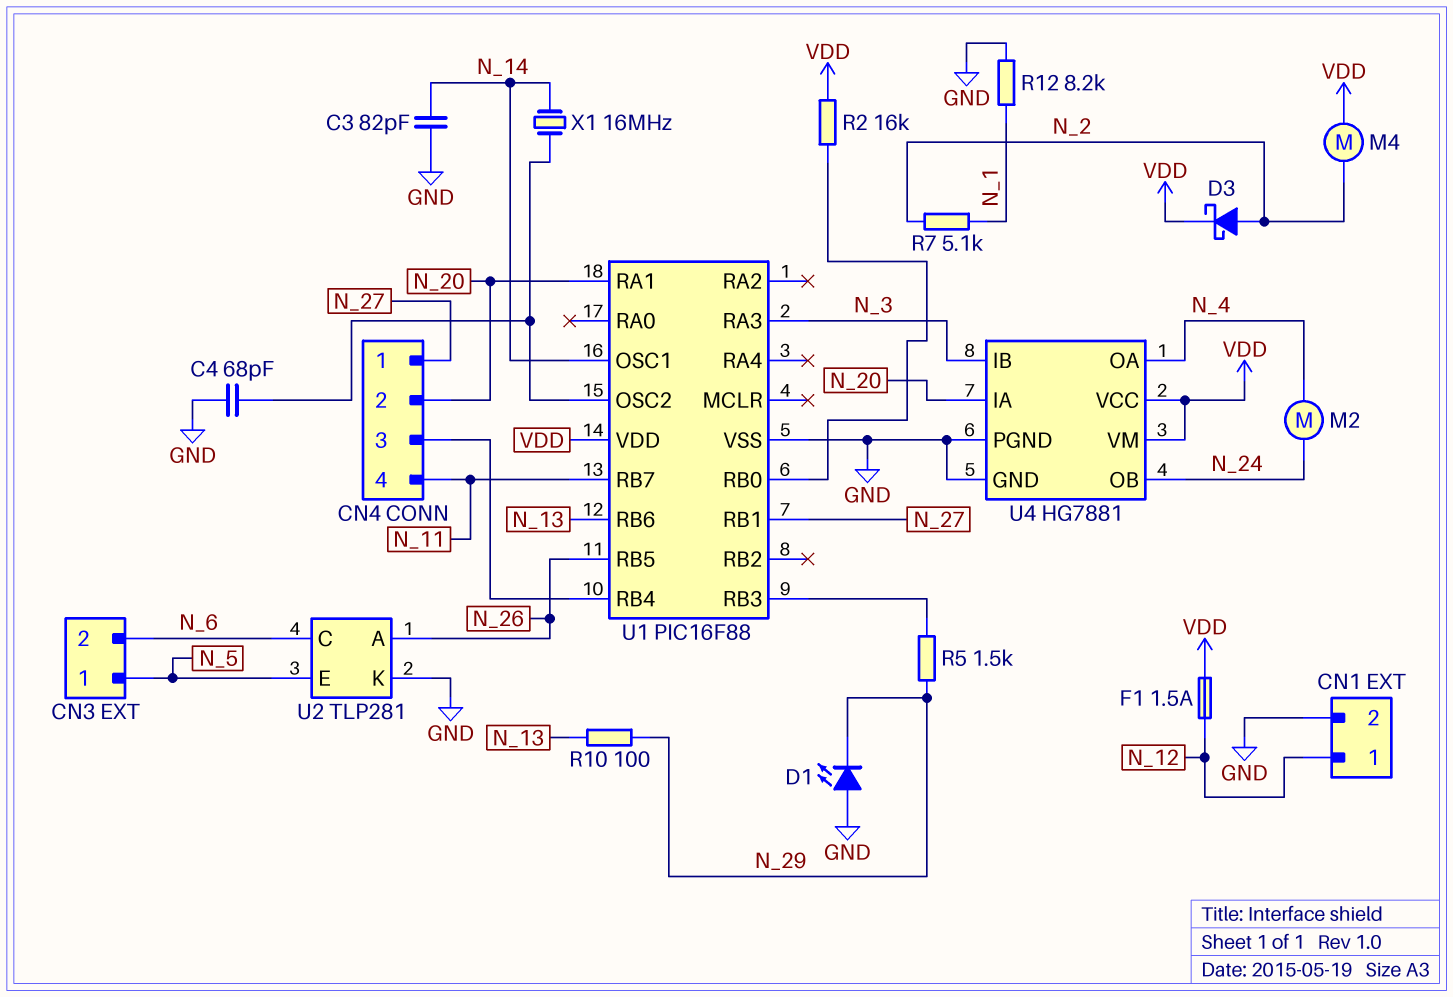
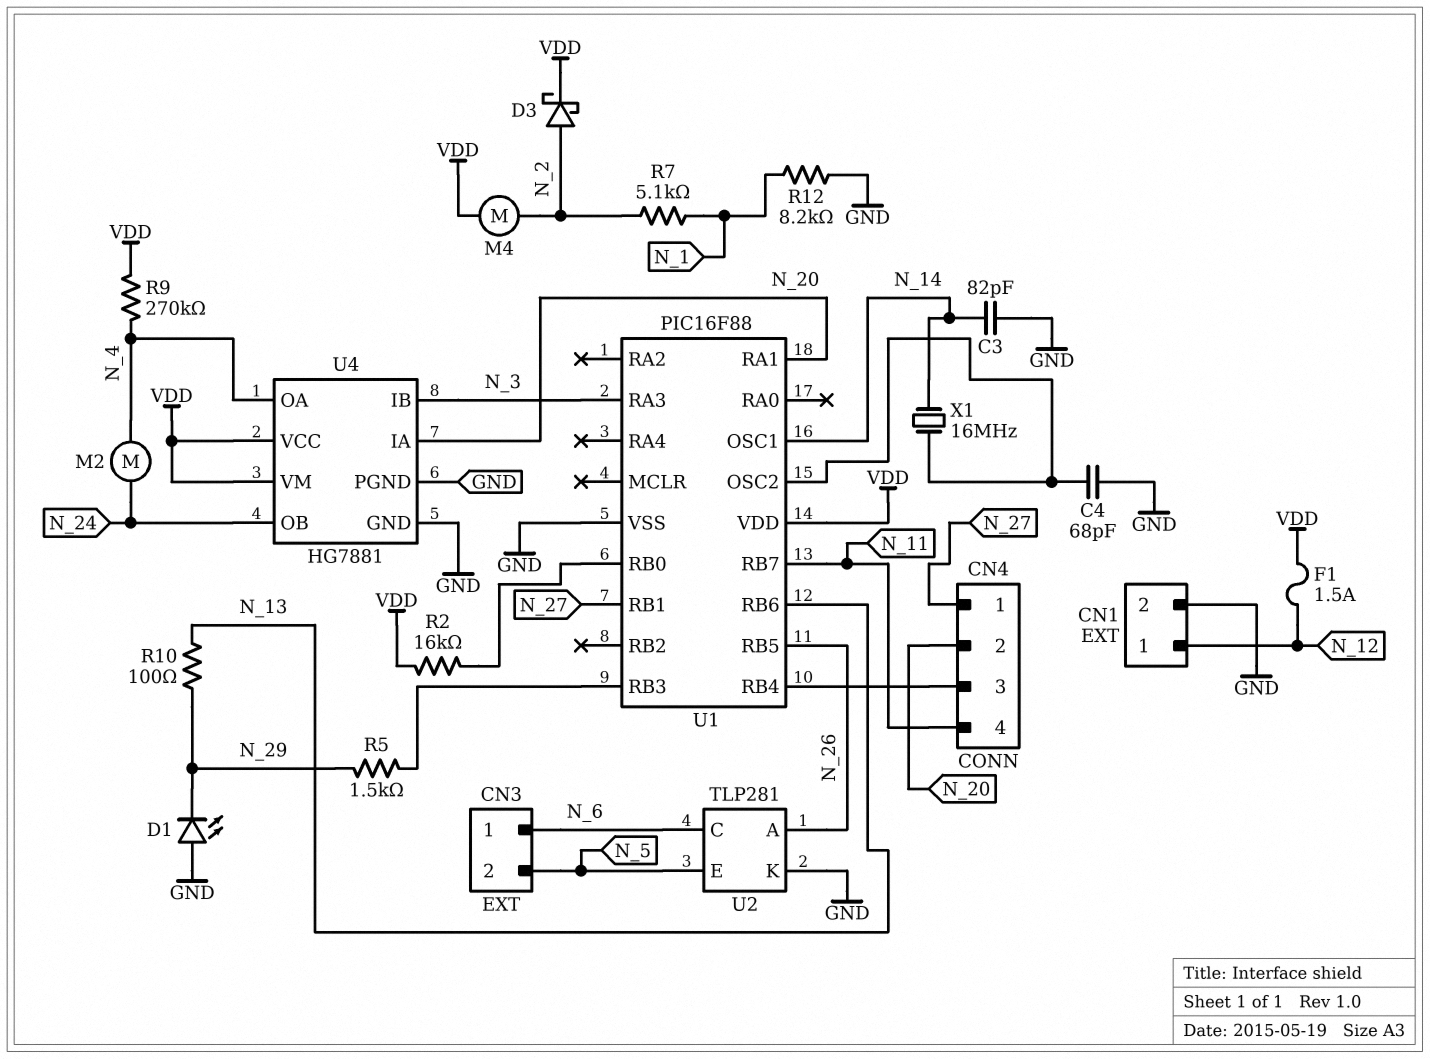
CN3 pin 1: N_5 -> N_6
CN3 pin 2: N_6 -> N_5
R9: none -> 270k (N_4, VDD)

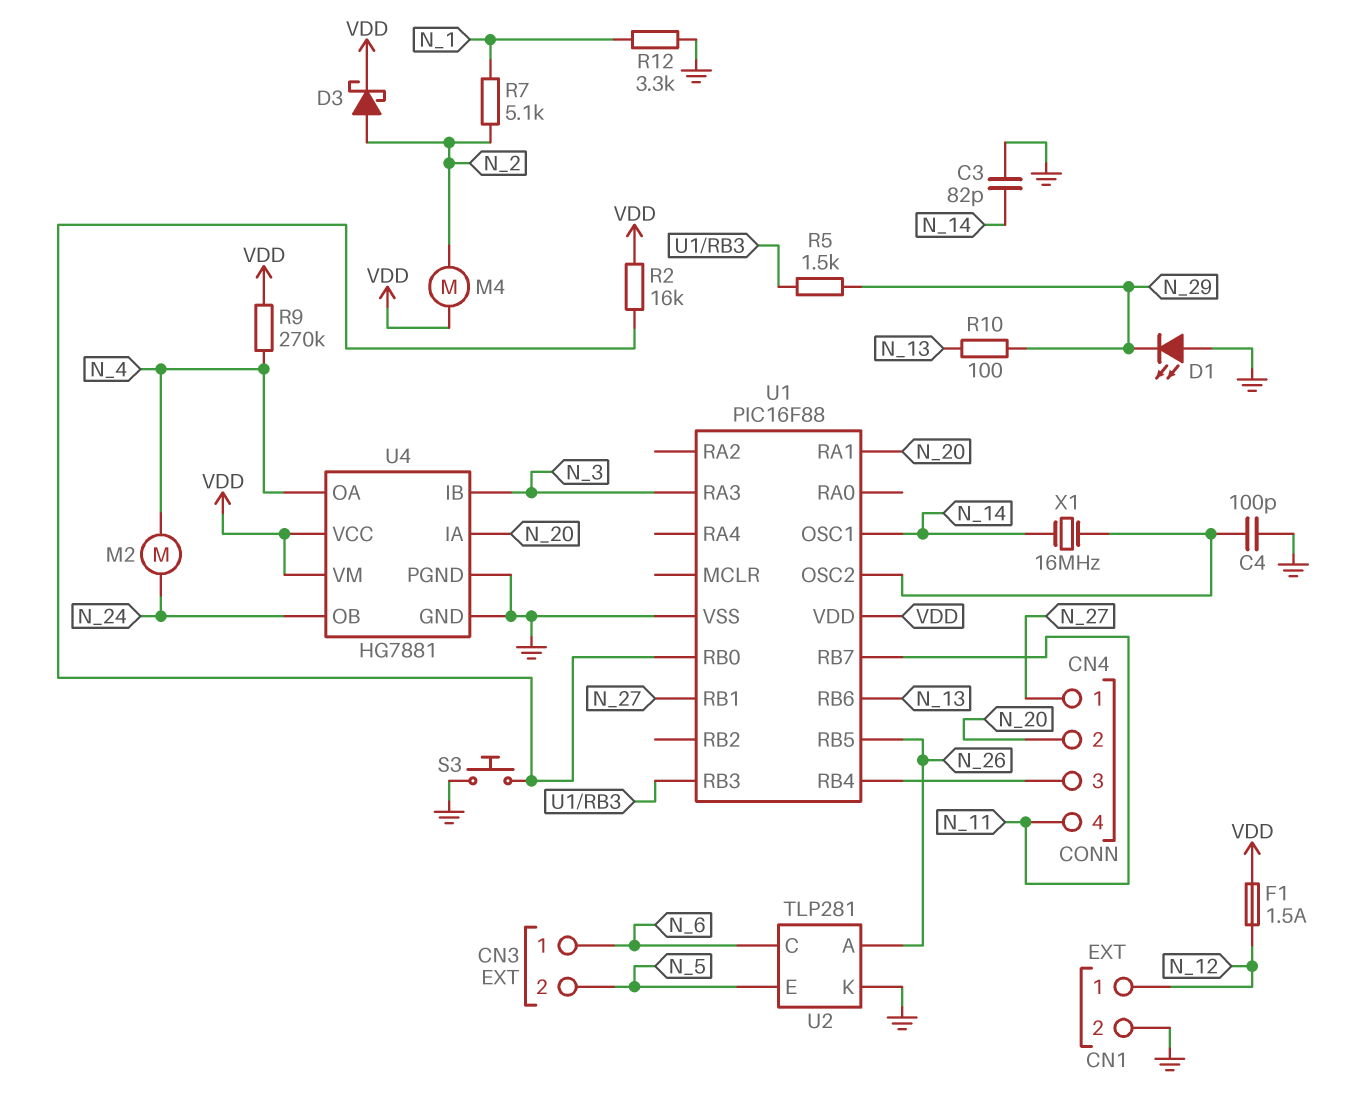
C4: 68pF (GND, U1/OSC2) -> 100pF (GND, U1/OSC2)
R12: 8.2k (GND, N_1) -> 3.3k (GND, N_1)
S3: none -> button (GND, U1/RB0)

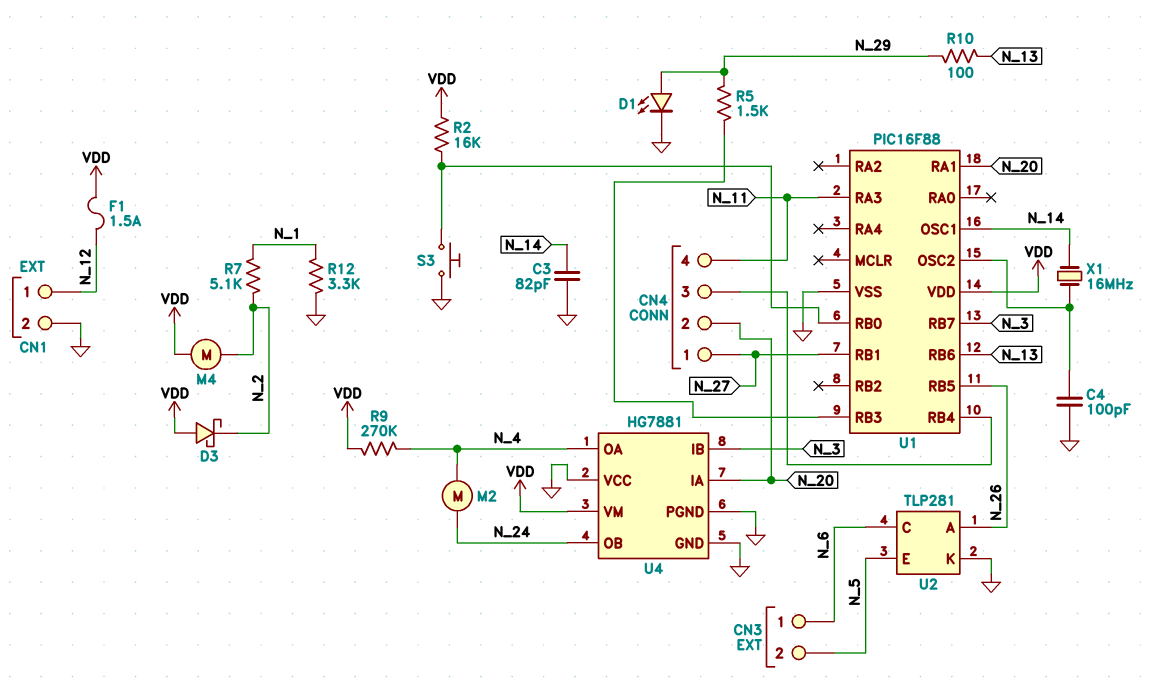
D1: LED (A GND, K N_29) -> LED (A N_29, K GND)
D3: schottky (A N_2, K VDD) -> schottky (A VDD, K N_2)
U1 pin RA3: N_3 -> N_11
U1 pin RB7: N_11 -> N_3
U4 pin VCC: VDD -> GND

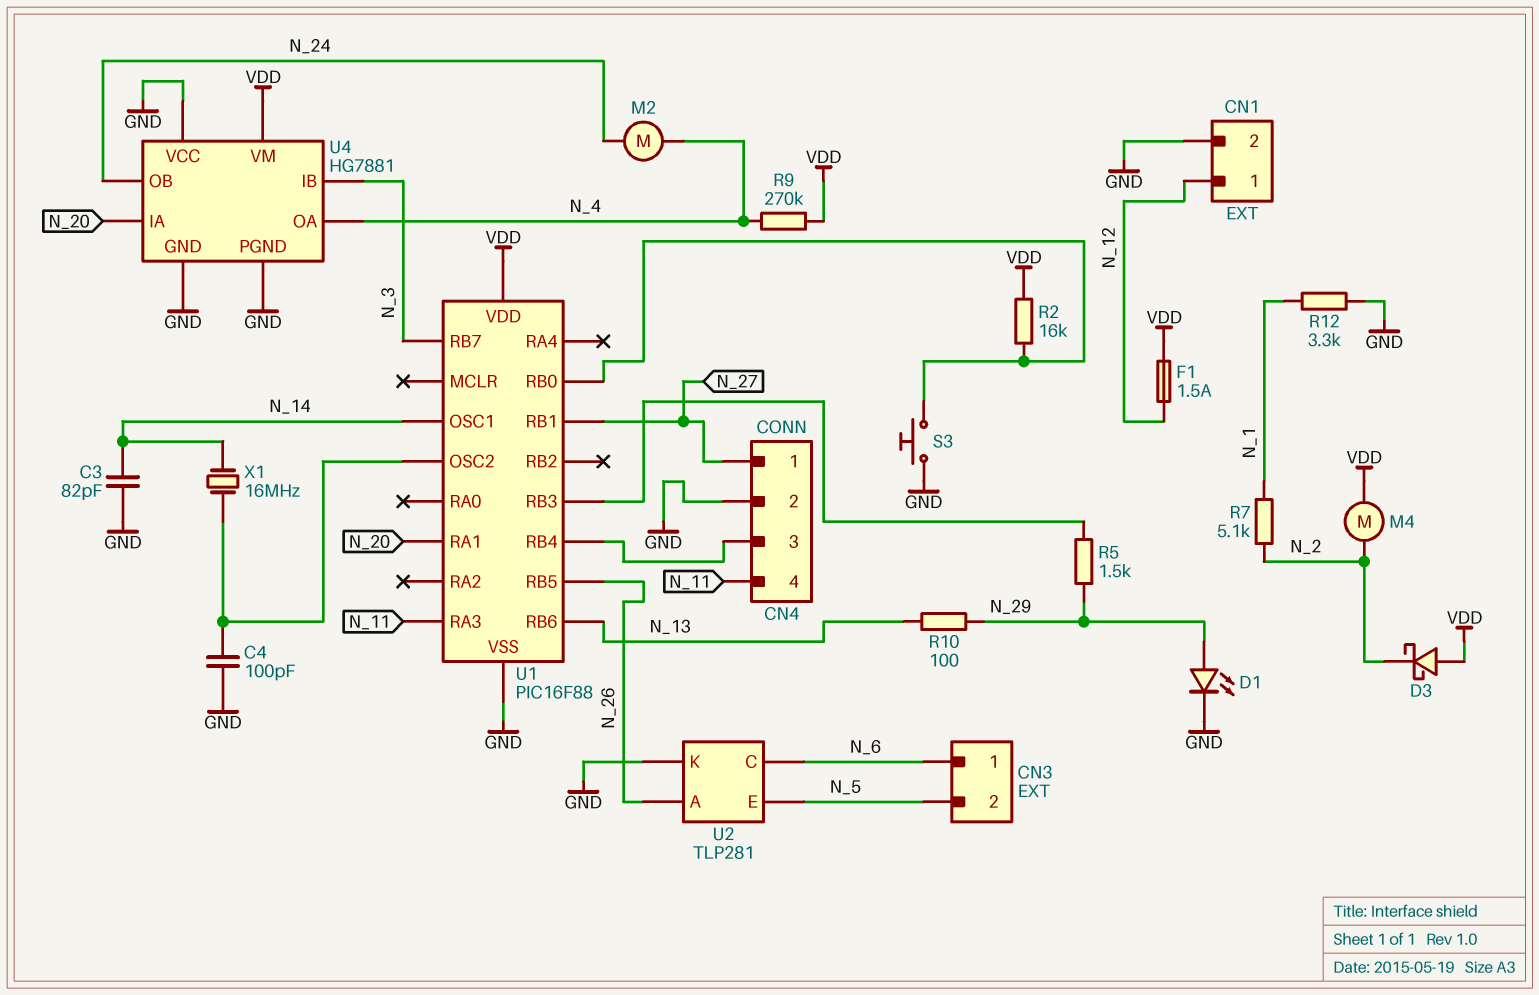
CN4 pin 2: N_20 -> GND

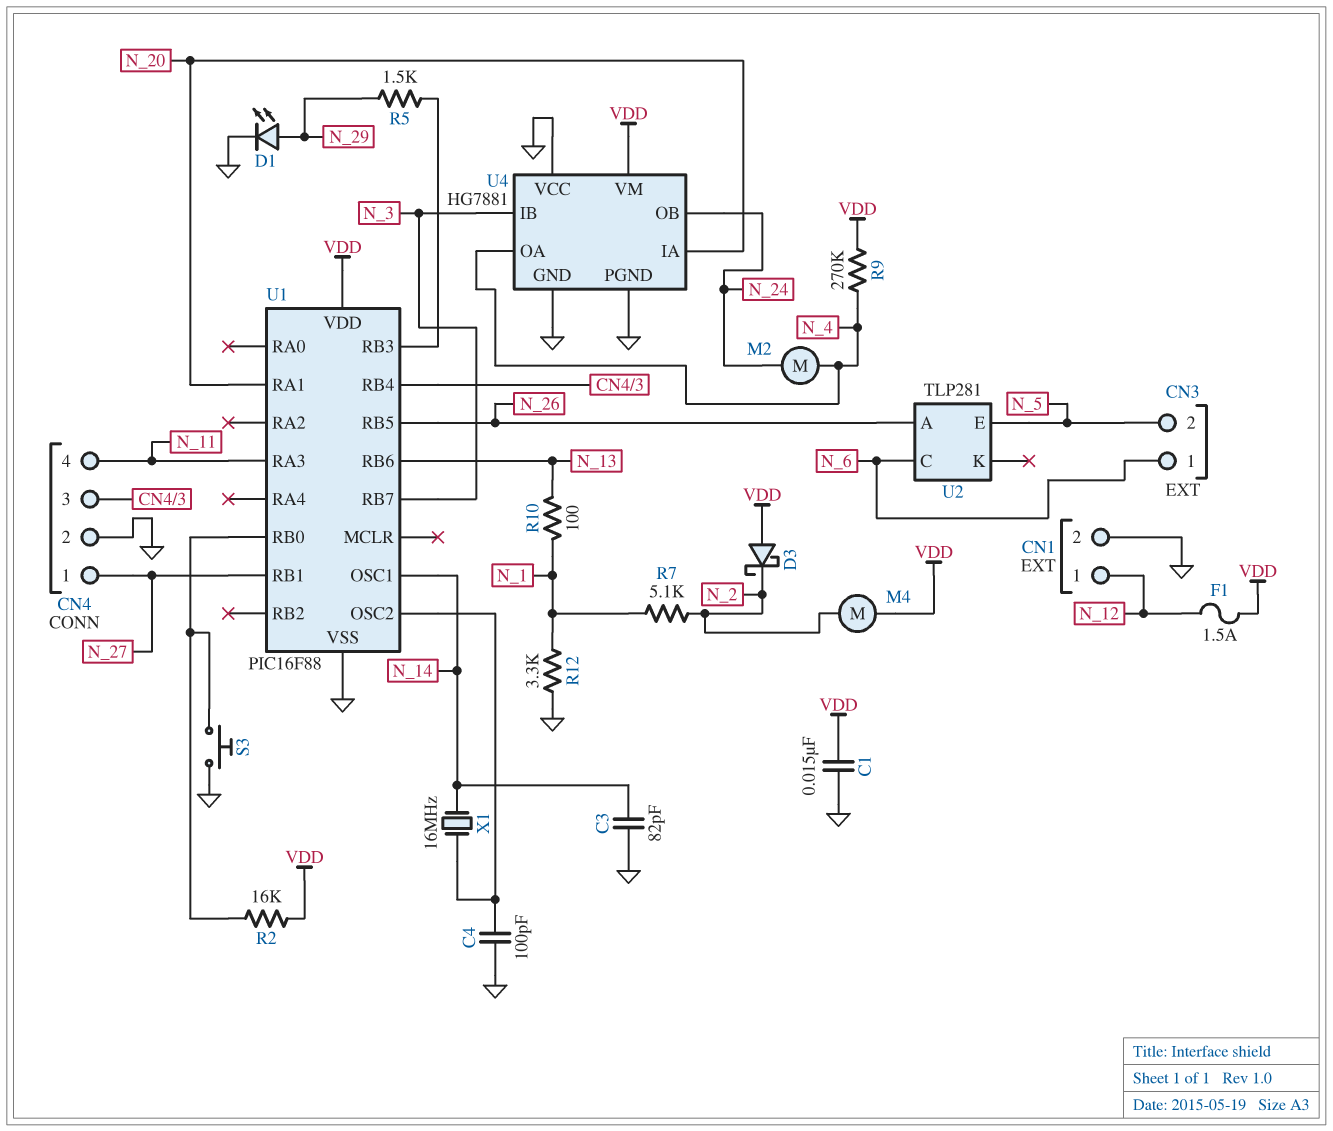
C1: none -> 15nF (GND, VDD)
R10: 100 (N_13, N_29) -> 100 (N_1, N_13)
U2 pin K: GND -> none

